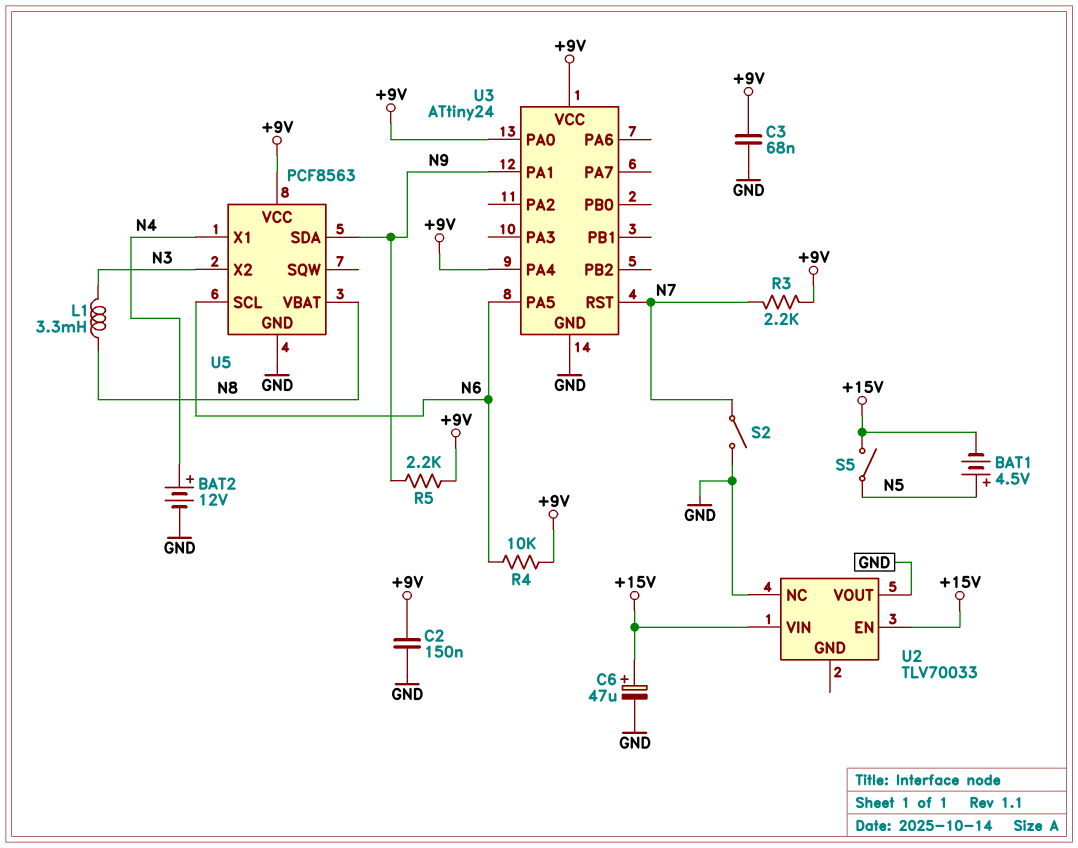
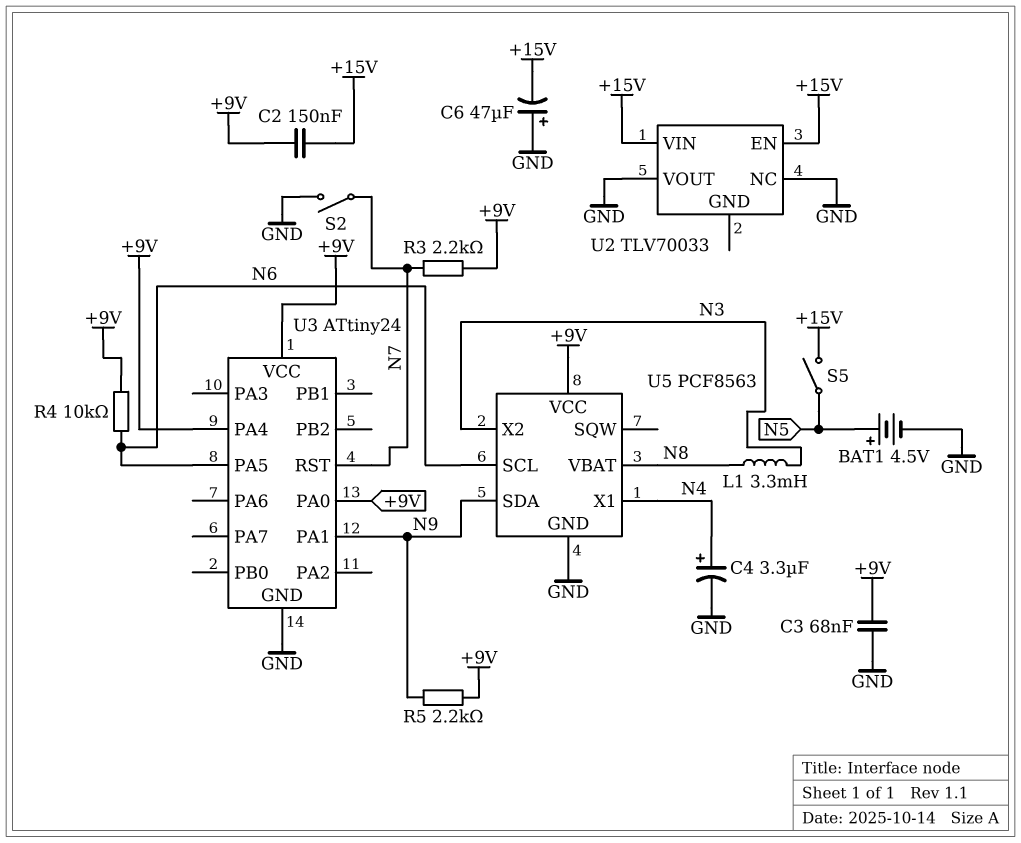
BAT1: 4.5V (plus N5, minus +15V) -> 4.5V (plus N5, minus GND)
BAT2: 12V (plus N4, minus GND) -> none
C2: 150nF (+9V, GND) -> 150nF (+9V, +15V)
C4: none -> 3.3uF (plus N4, minus GND)
C6: 47uF (plus +15V, minus GND) -> 47uF (plus GND, minus +15V)

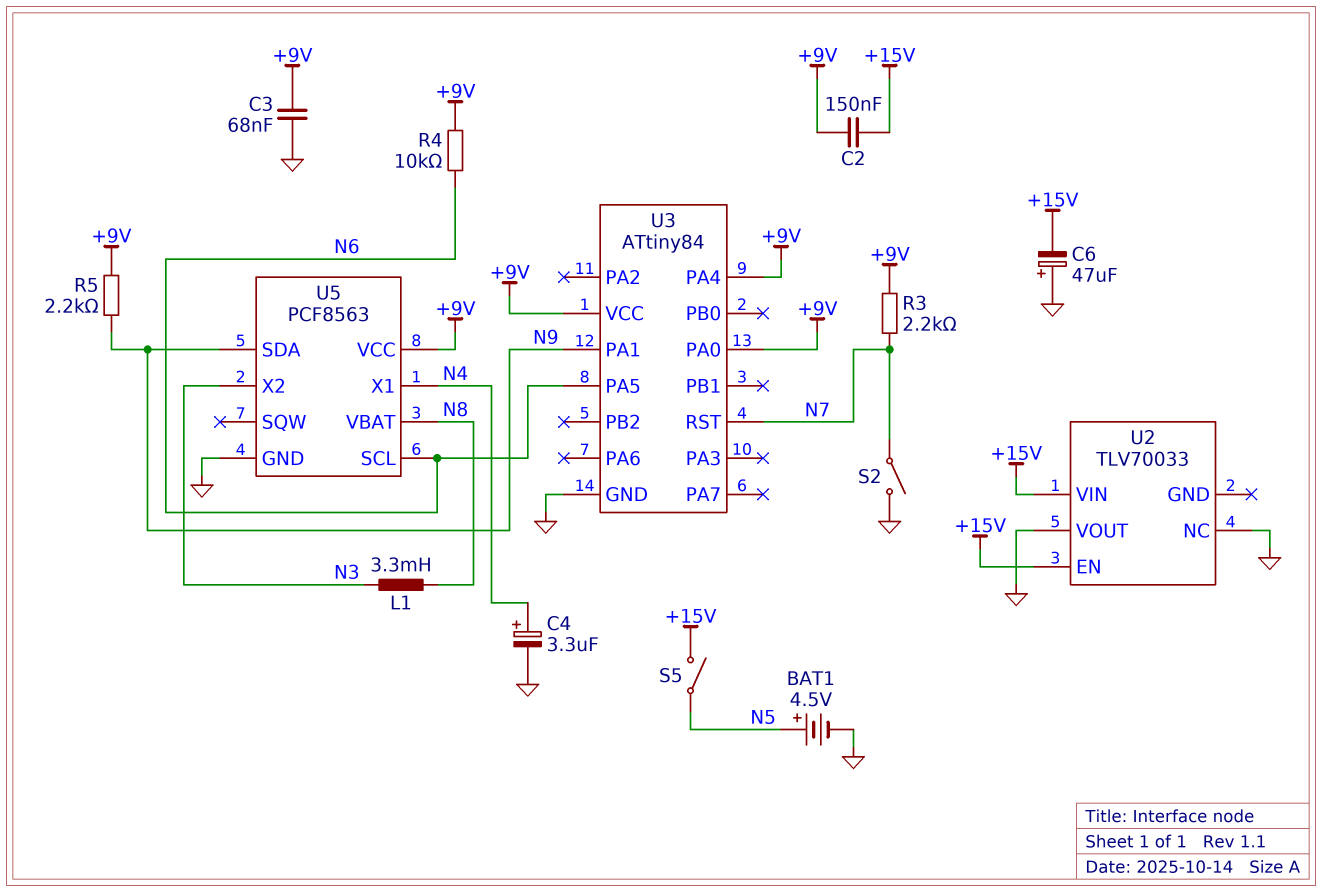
U3: ATtiny24 -> ATtiny84

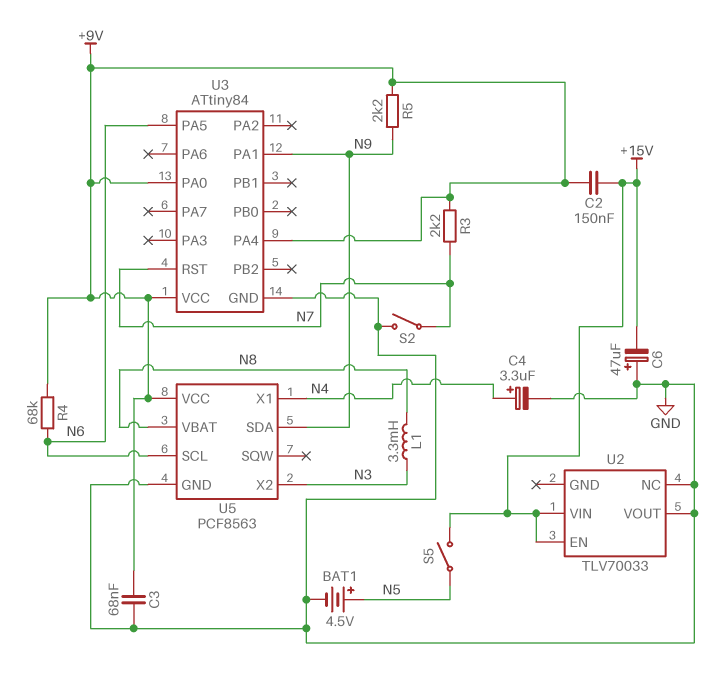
R4: 10k (+9V, N6) -> 68k (+9V, N6)

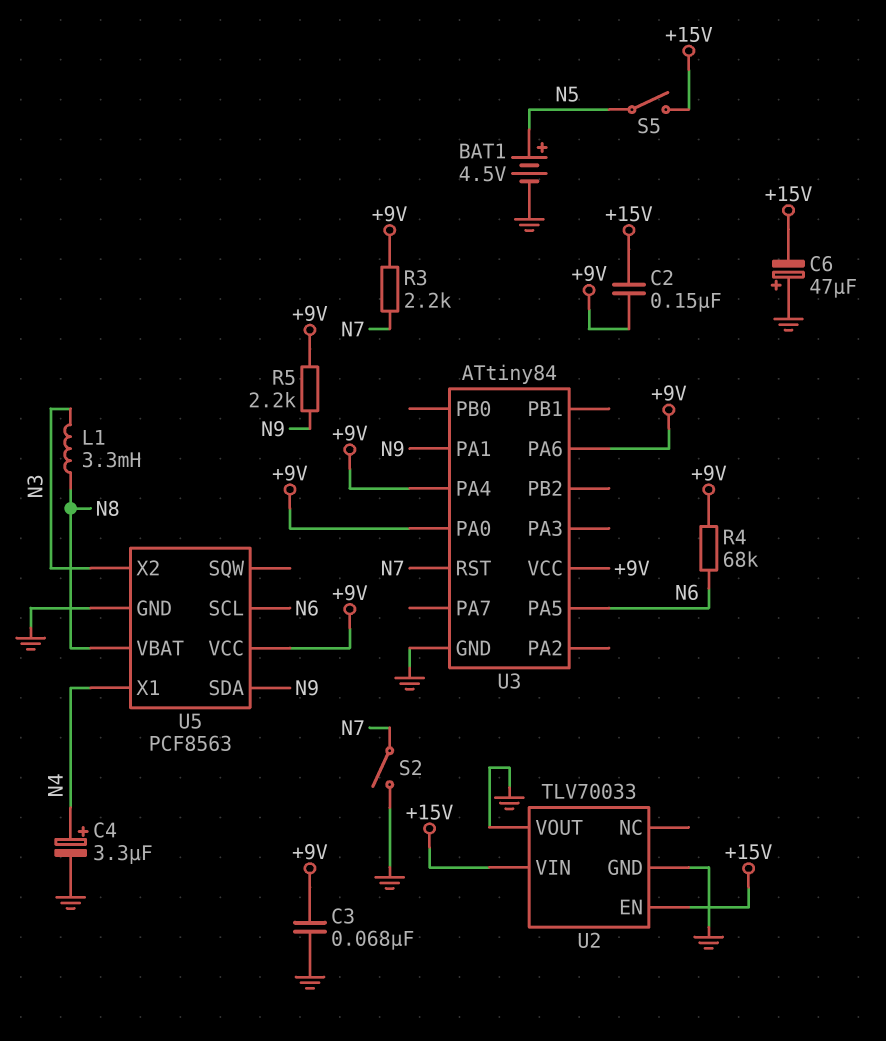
U2 pin GND: none -> GND
U2 pin NC: GND -> none
U3 pin PA6: none -> +9V

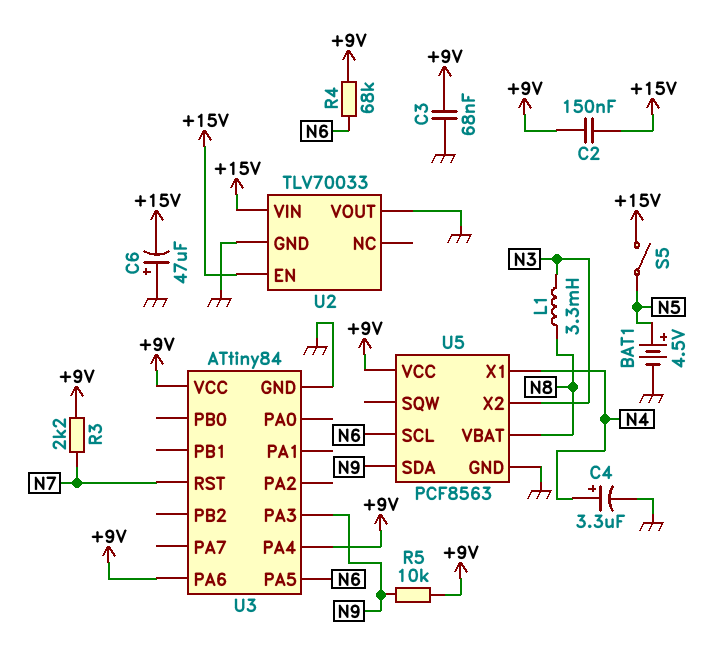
R5: 2.2k (+9V, N9) -> 10k (+9V, N9)
S2: switch (GND, N7) -> none
U3 pin PA0: +9V -> none
U3 pin PA1: N9 -> none
U3 pin PA3: none -> N9

